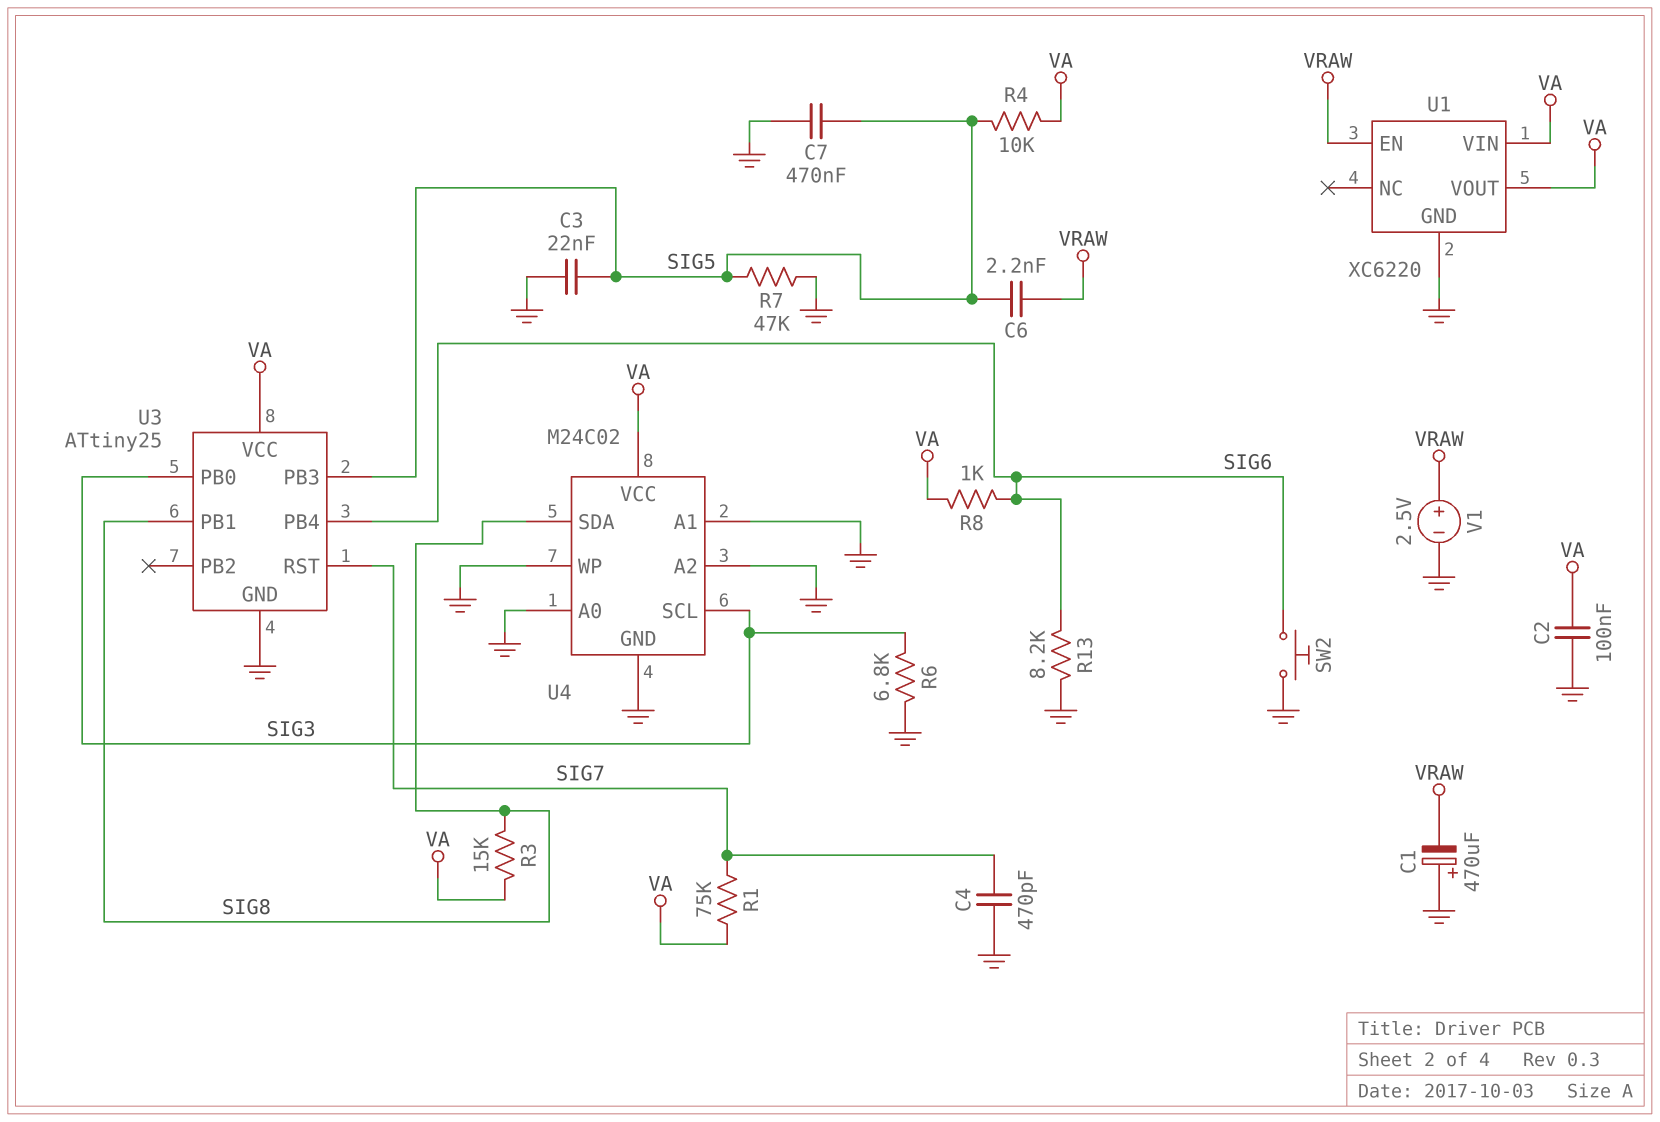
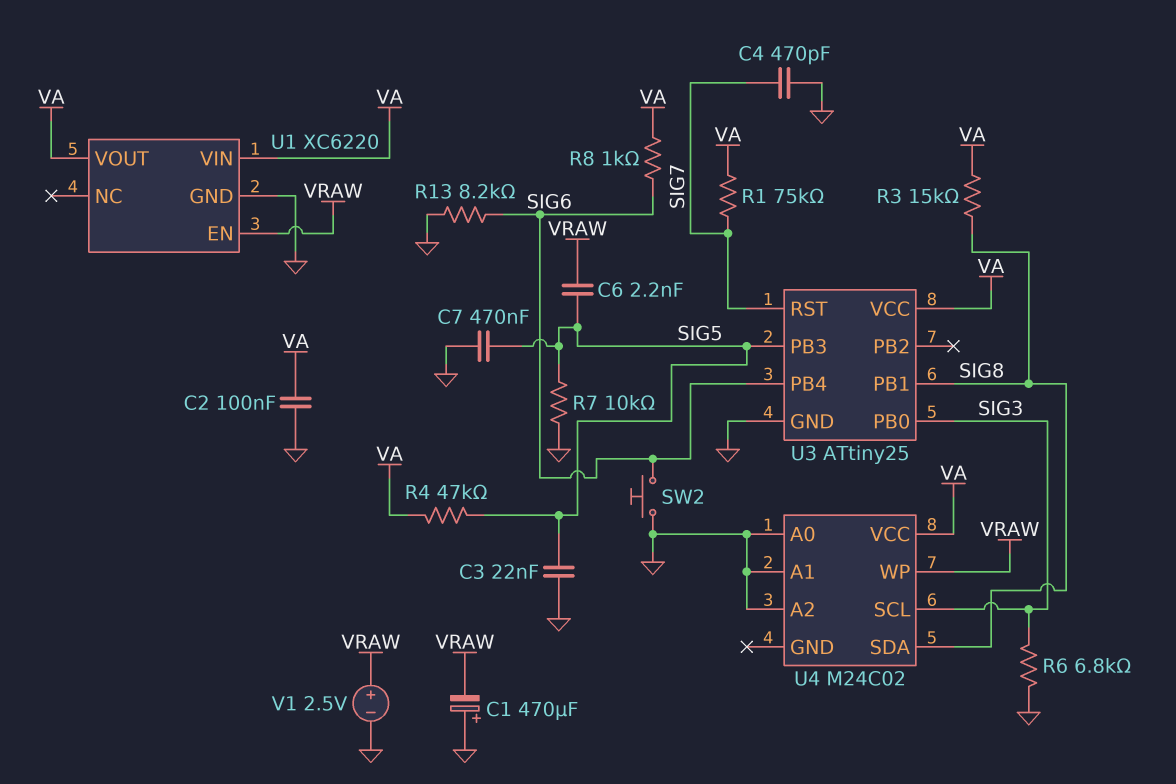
R4: 10k (SIG5, VA) -> 47k (SIG5, VA)
R7: 47k (GND, SIG5) -> 10k (GND, SIG5)
U4 pin GND: GND -> none
U4 pin WP: GND -> VRAW

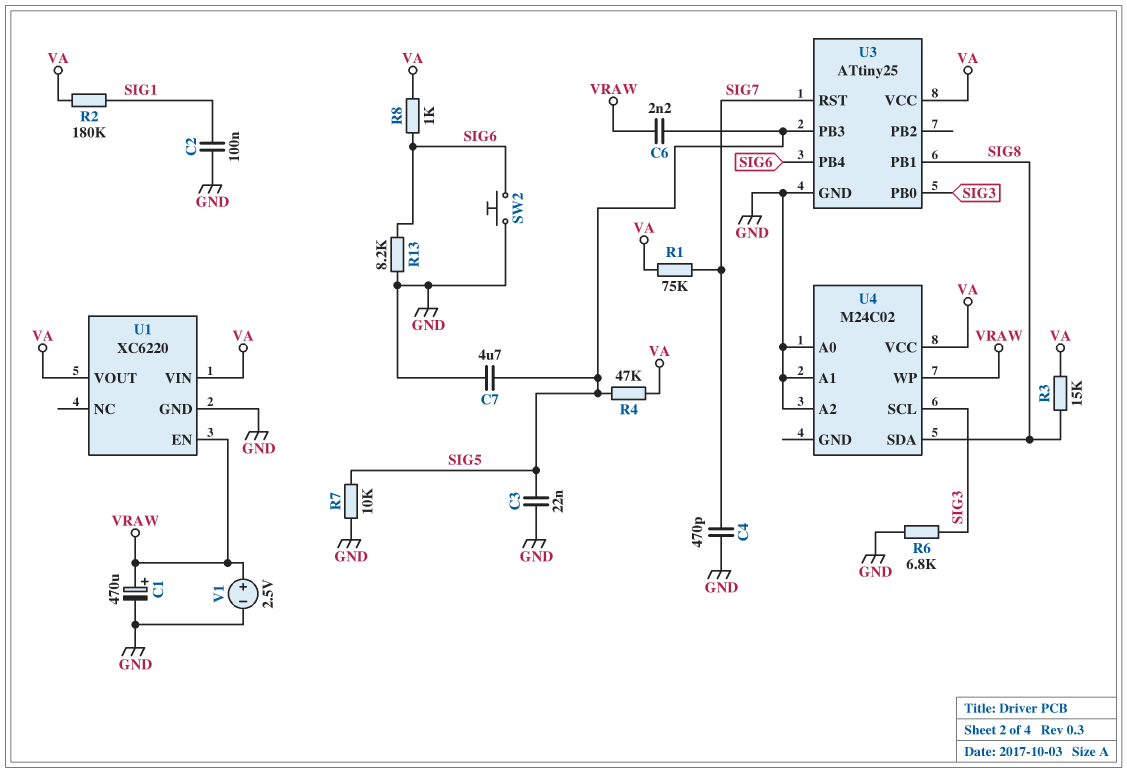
C1: 470uF (plus GND, minus VRAW) -> 470uF (plus VRAW, minus GND)
C2: 100nF (GND, VA) -> 100nF (GND, SIG1)
C7: 470nF (GND, SIG5) -> 4.7uF (GND, SIG5)
R2: none -> 180k (SIG1, VA)

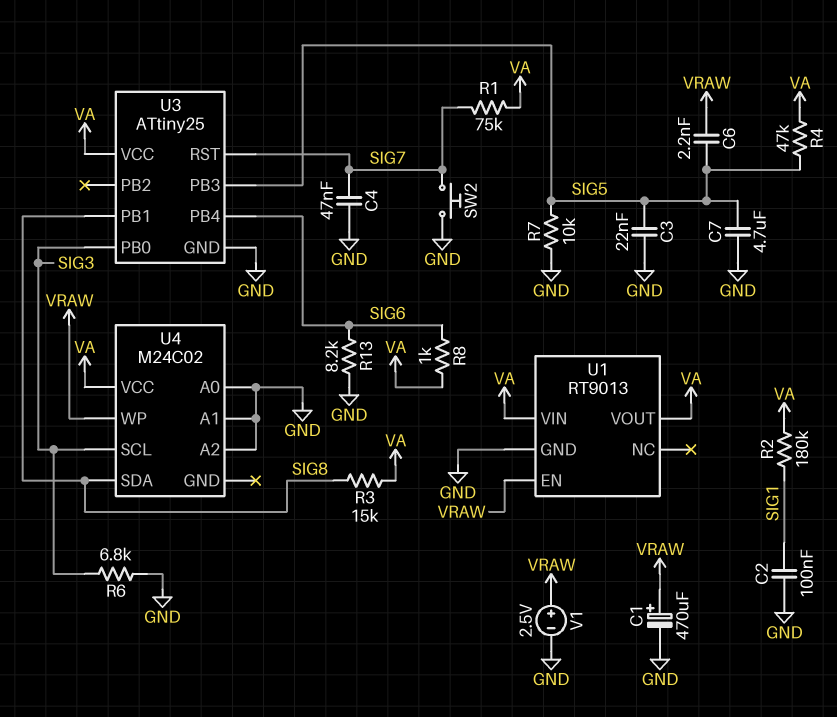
C4: 470pF (GND, SIG7) -> 47nF (GND, SIG7)
SW2: button (GND, SIG6) -> button (GND, SIG7)
U1: XC6220 -> RT9013

